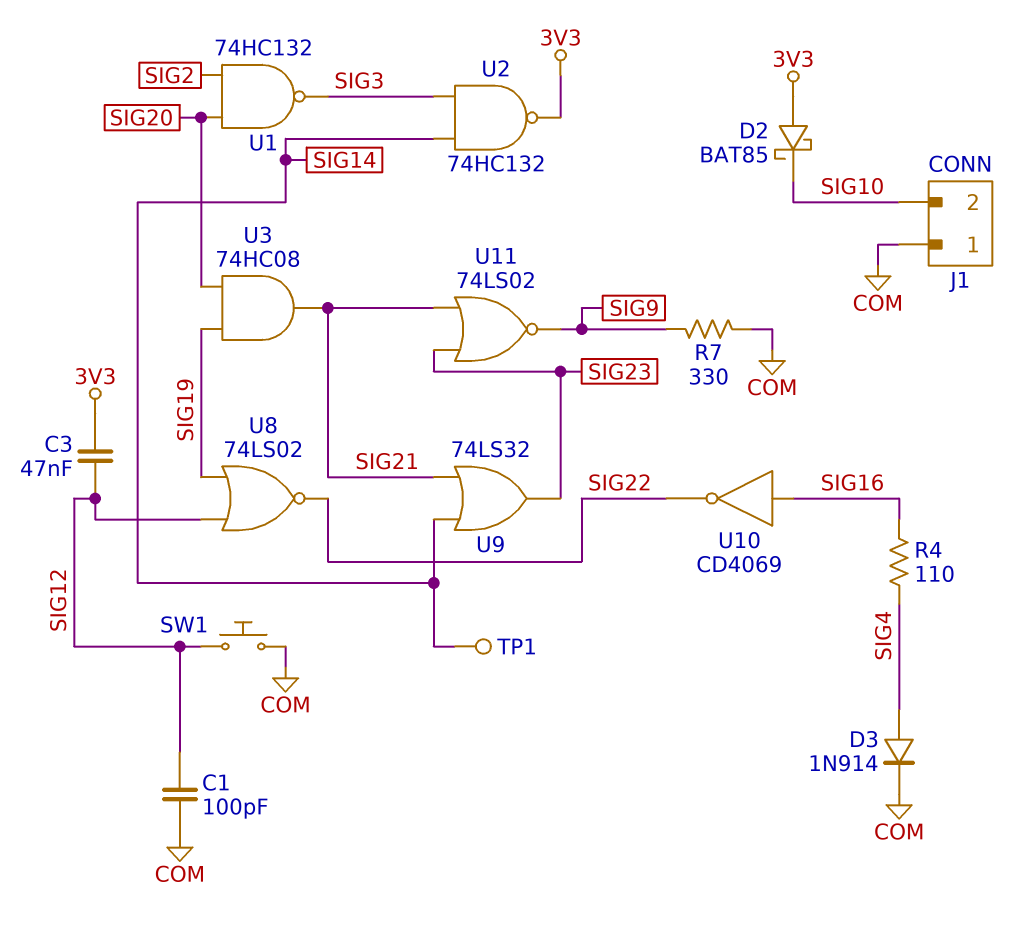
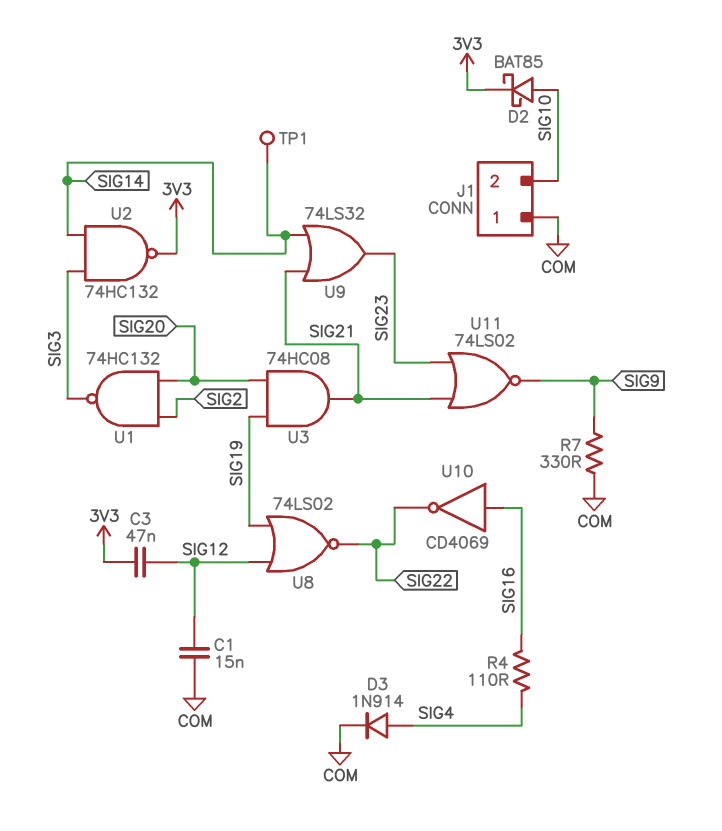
C1: 100pF (COM, SIG12) -> 15nF (COM, SIG12)
D2: schottky BAT85 (A 3V3, K SIG10) -> schottky BAT85 (A SIG10, K 3V3)
SW1: button (COM, SIG12) -> none

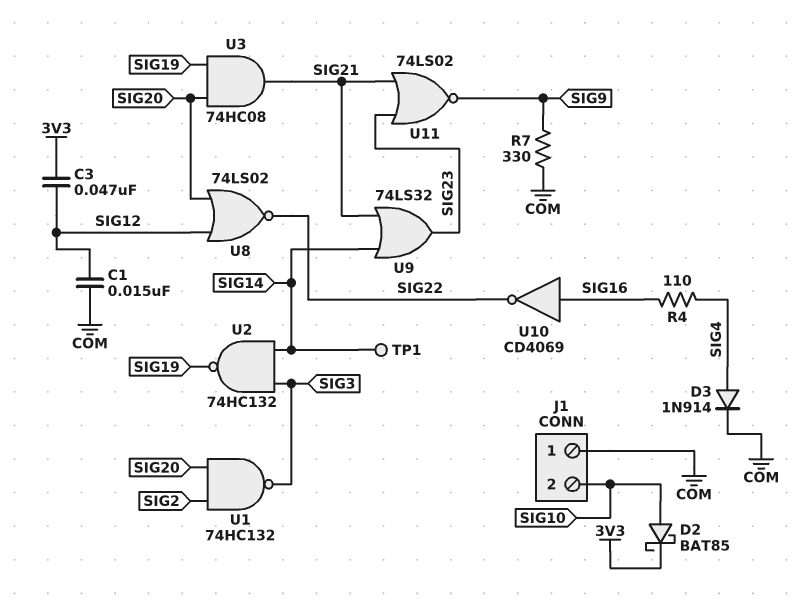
U2: NAND 74HC132 (in SIG3, in SIG14, out 3V3) -> NAND 74HC132 (in SIG3, in SIG14, out SIG19)
U8: NOR 74LS02 (in SIG12, in SIG19, out SIG22) -> NOR 74LS02 (in SIG12, in SIG20, out SIG22)

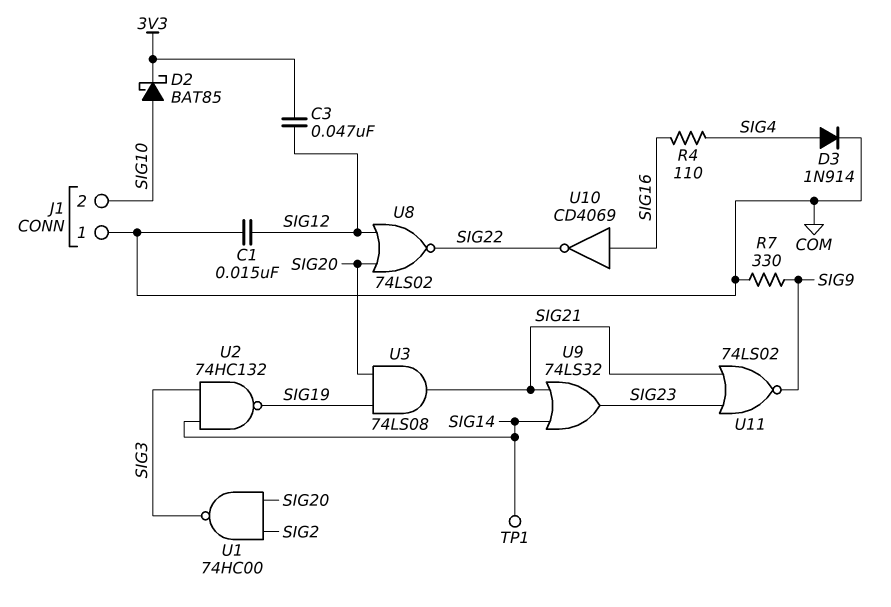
U1: NAND 74HC132 (in SIG2, in SIG20, out SIG3) -> NAND 74HC00 (in SIG2, in SIG20, out SIG3)
U3: AND 74HC08 (in SIG19, in SIG20, out SIG21) -> AND 74LS08 (in SIG19, in SIG20, out SIG21)

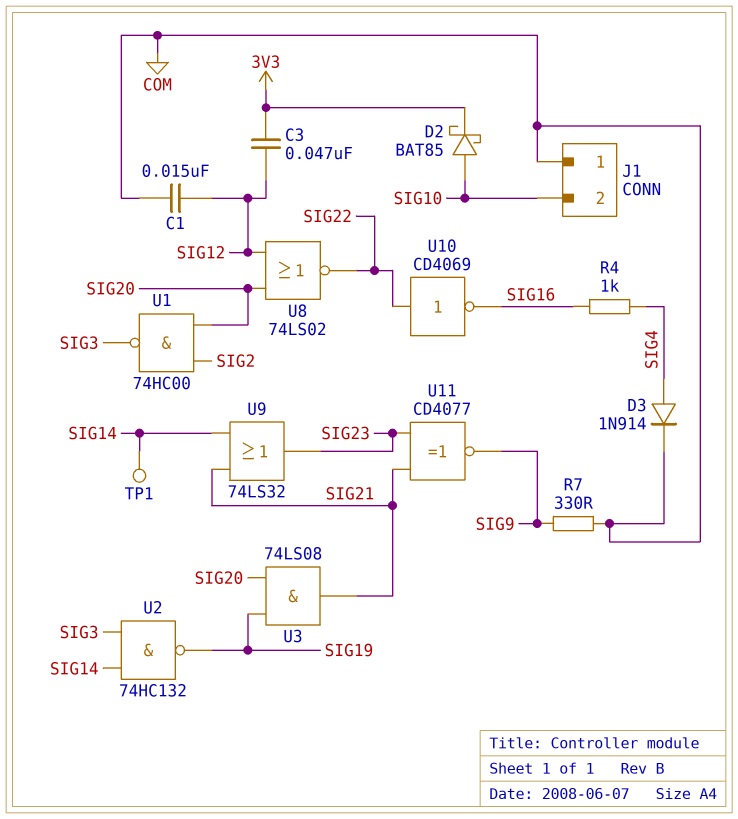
R4: 110 (SIG4, SIG16) -> 1k (SIG4, SIG16)
U10: NOT CD4069 (in SIG16, out SIG22) -> NOT CD4069 (in SIG22, out SIG16)
U11: NOR 74LS02 (in SIG21, in SIG23, out SIG9) -> XNOR CD4077 (in SIG21, in SIG23, out SIG9)

